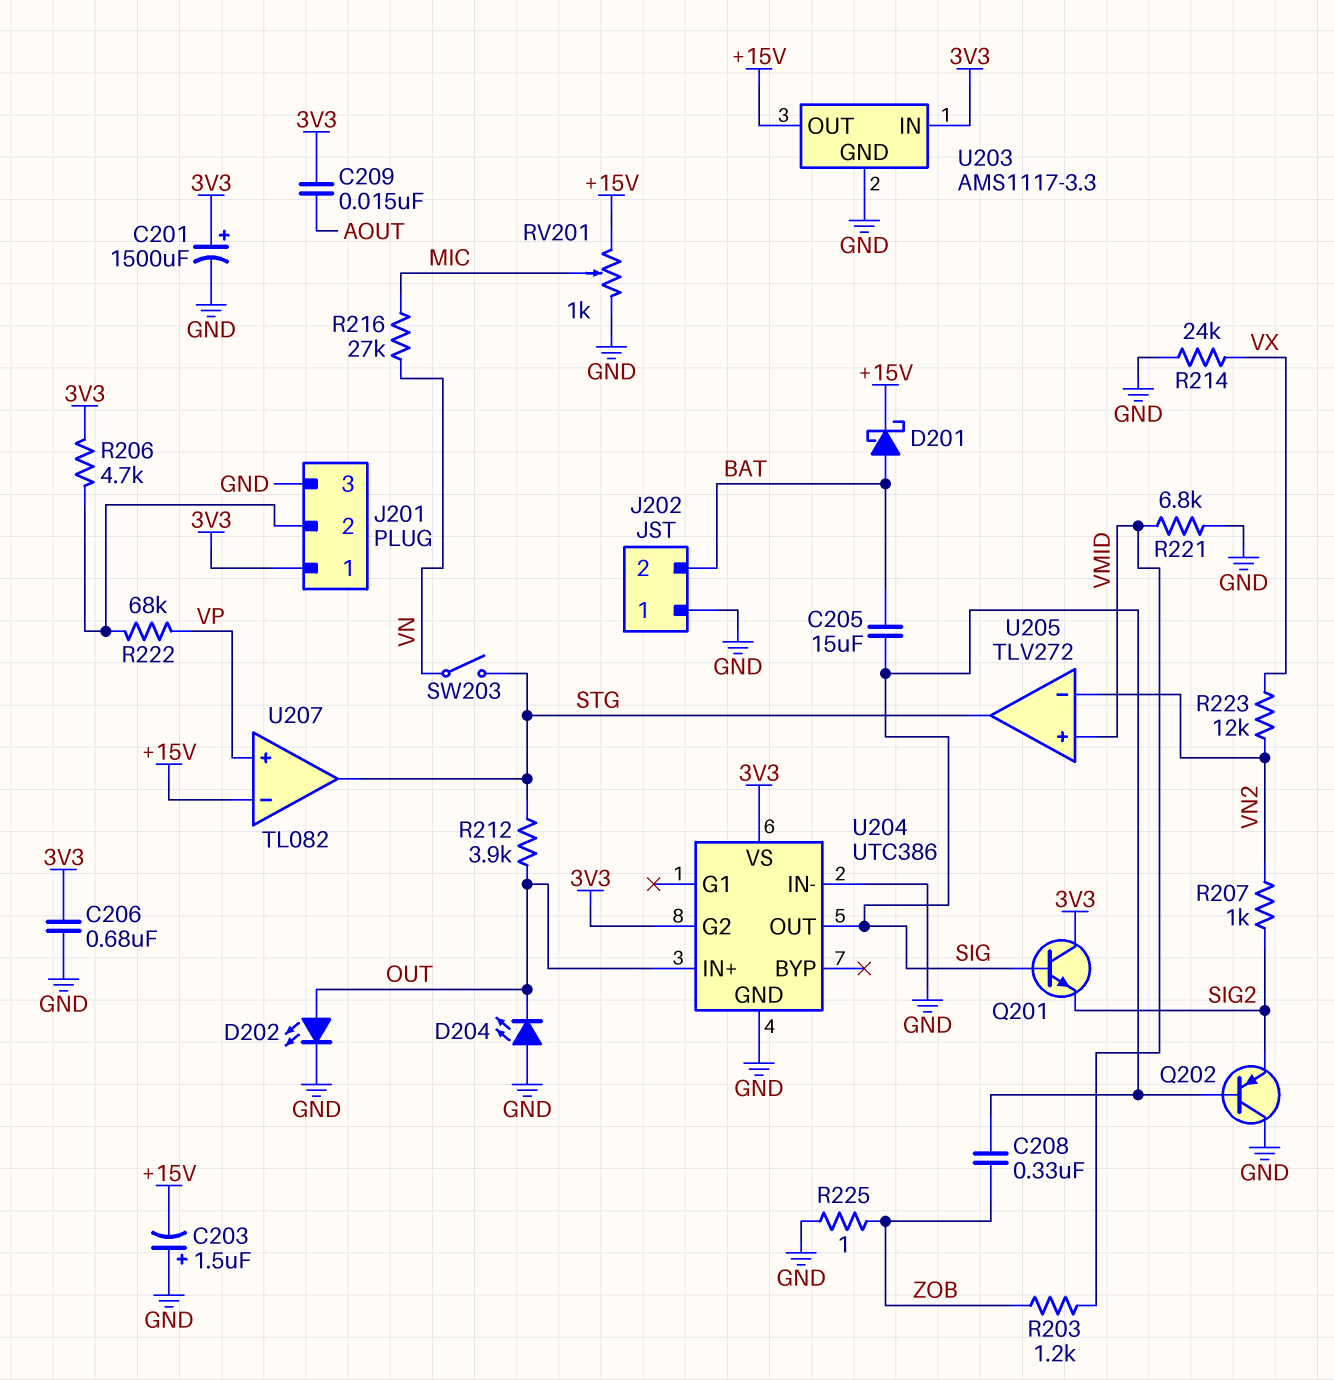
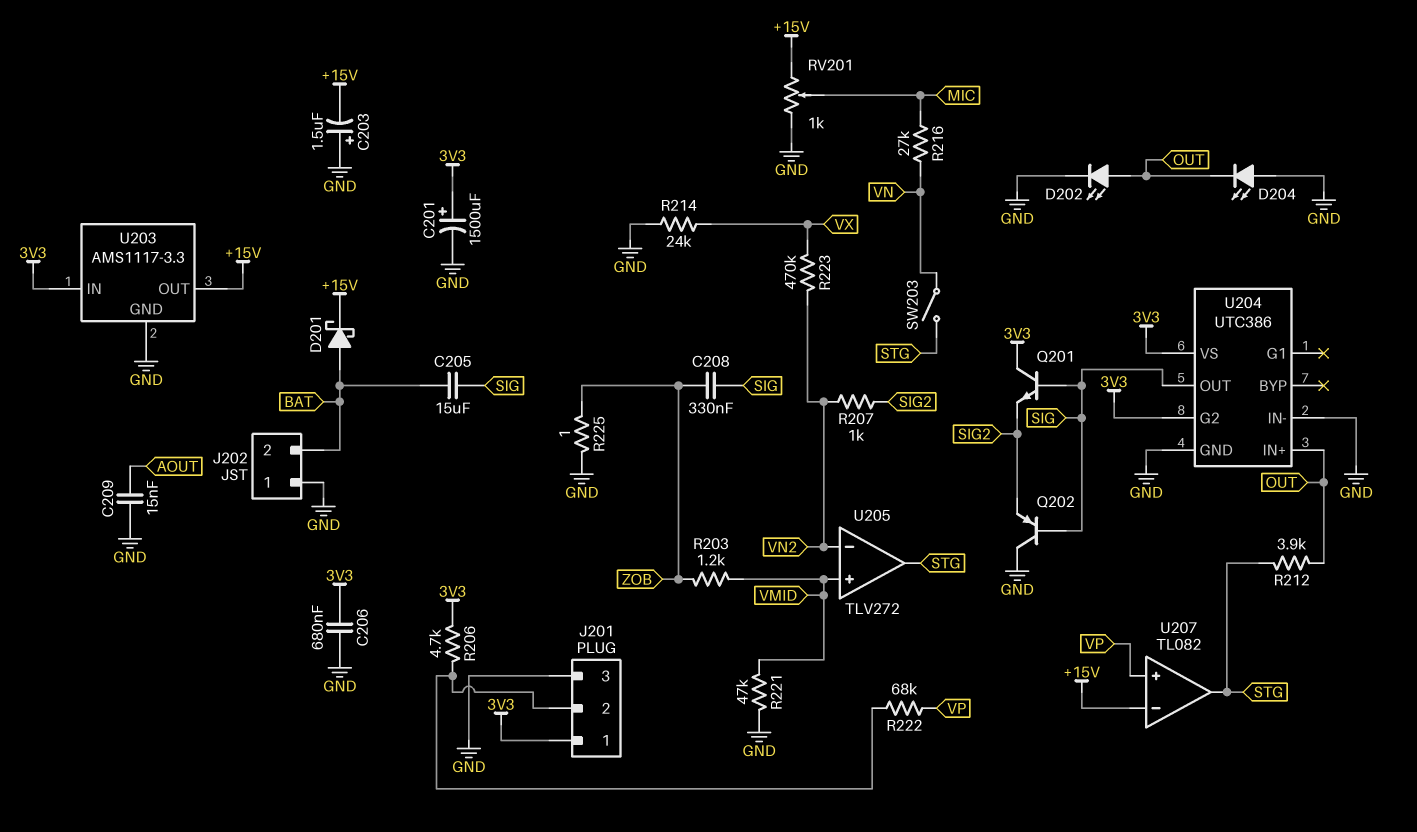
C209: 15nF (3V3, AOUT) -> 15nF (AOUT, GND)
R221: 6.8k (GND, VMID) -> 47k (GND, VMID)
R223: 12k (VN2, VX) -> 470k (VN2, VX)

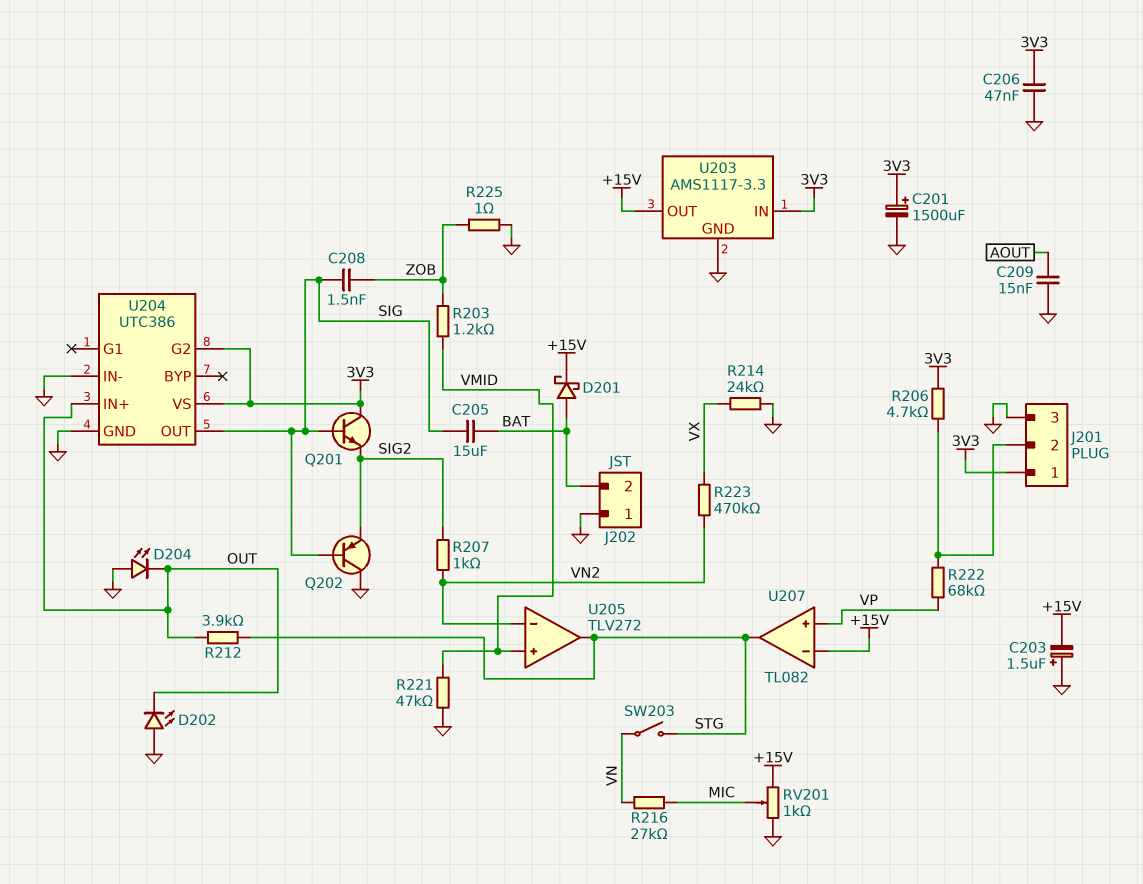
C206: 680nF (3V3, GND) -> 47nF (3V3, GND)
C208: 330nF (SIG, ZOB) -> 1.5nF (SIG, ZOB)
D202: LED (A OUT, K GND) -> LED (A GND, K OUT)

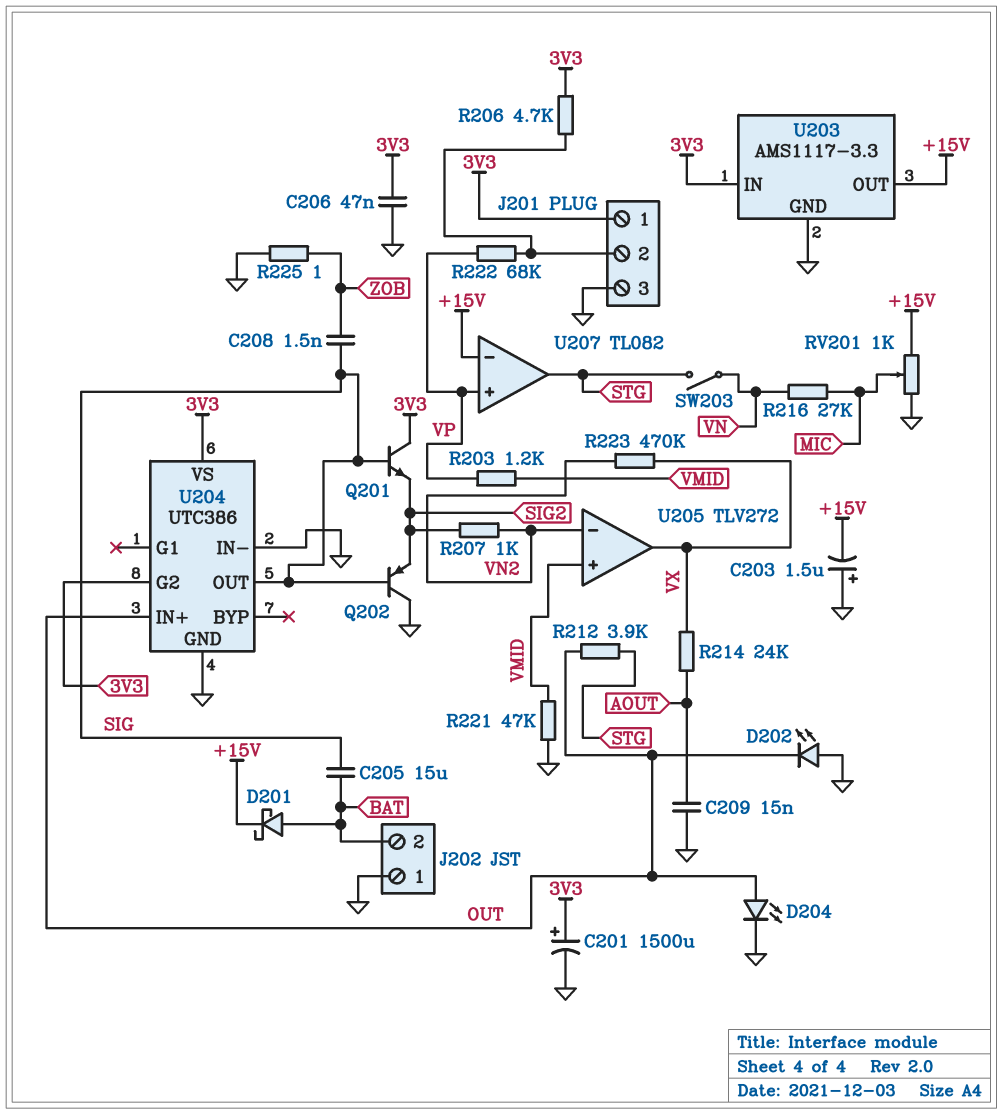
D204: LED (A GND, K OUT) -> LED (A OUT, K GND)
R203: 1.2k (VMID, ZOB) -> 1.2k (VMID, VP)
R214: 24k (GND, VX) -> 24k (AOUT, VX)
U205 pin out: STG -> VX

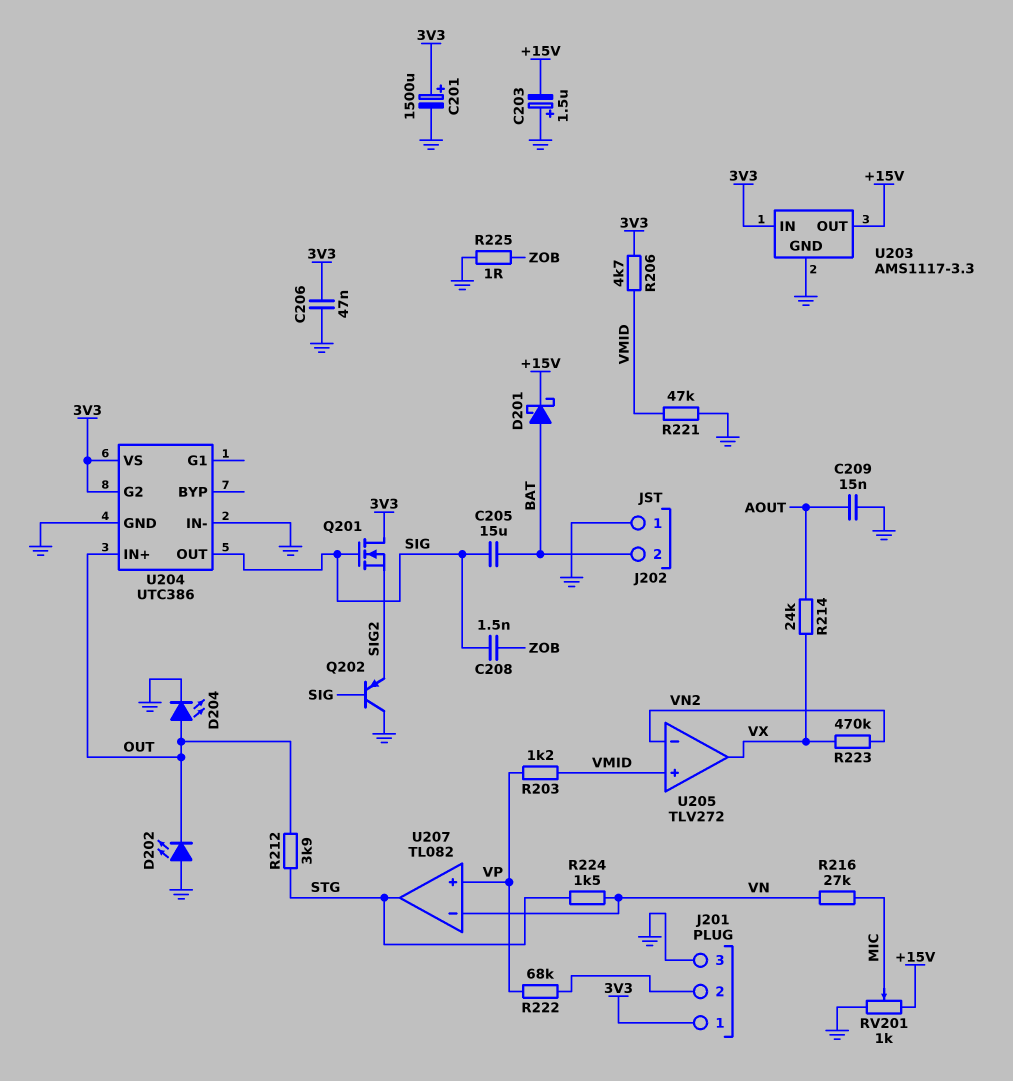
Q201: NPN (B SIG, C 3V3, E SIG2) -> NMOS (G SIG, D 3V3, S SIG2)
R206: 4.7k (3V3, J201/2) -> 4.7k (3V3, VMID)
R207: 1k (SIG2, VN2) -> none
R224: none -> 1.5k (STG, VN)
SW203: switch (STG, VN) -> none
U207 pin in-: +15V -> VN

